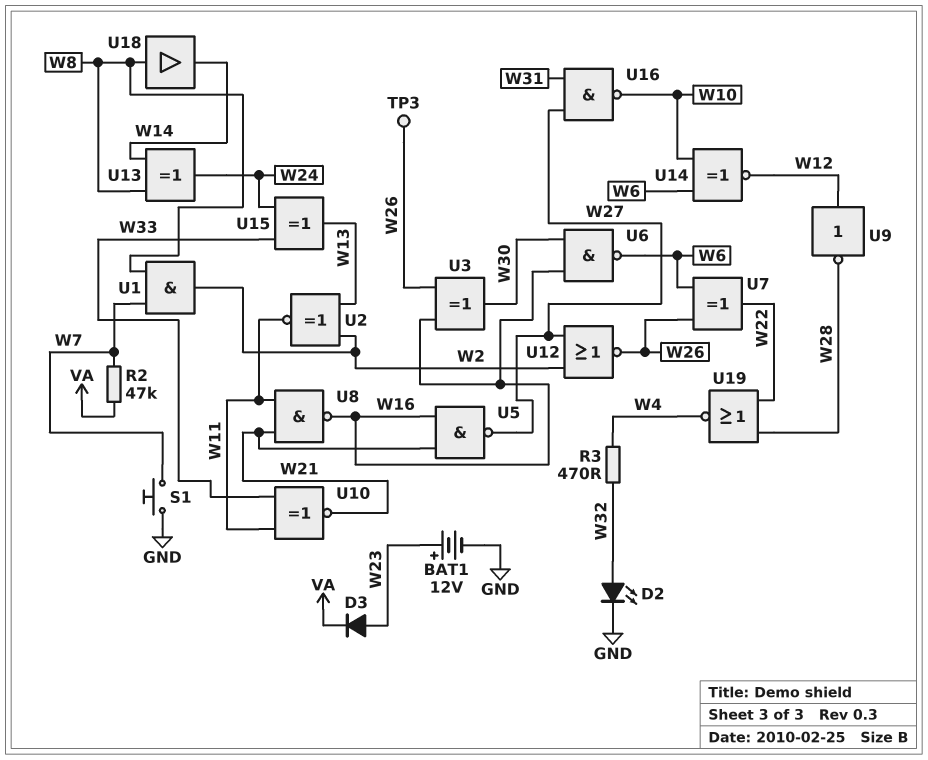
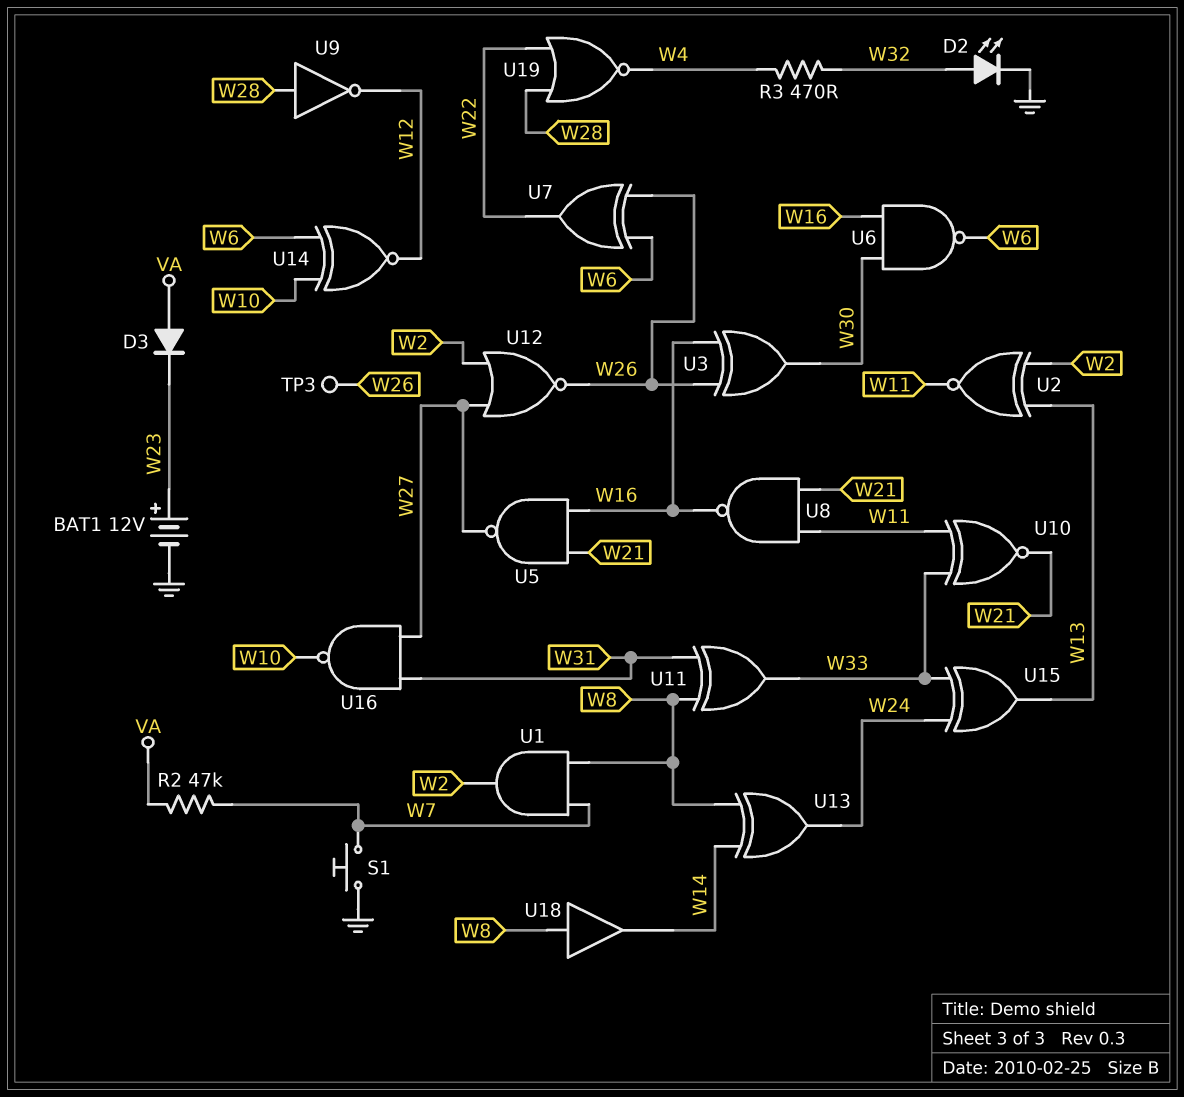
D3: diode (A W23, K VA) -> diode (A VA, K W23)
U9: NOT (in W12, out W28) -> NOT (in W28, out W12)
U11: none -> XOR (in W8, in W31, out W33)

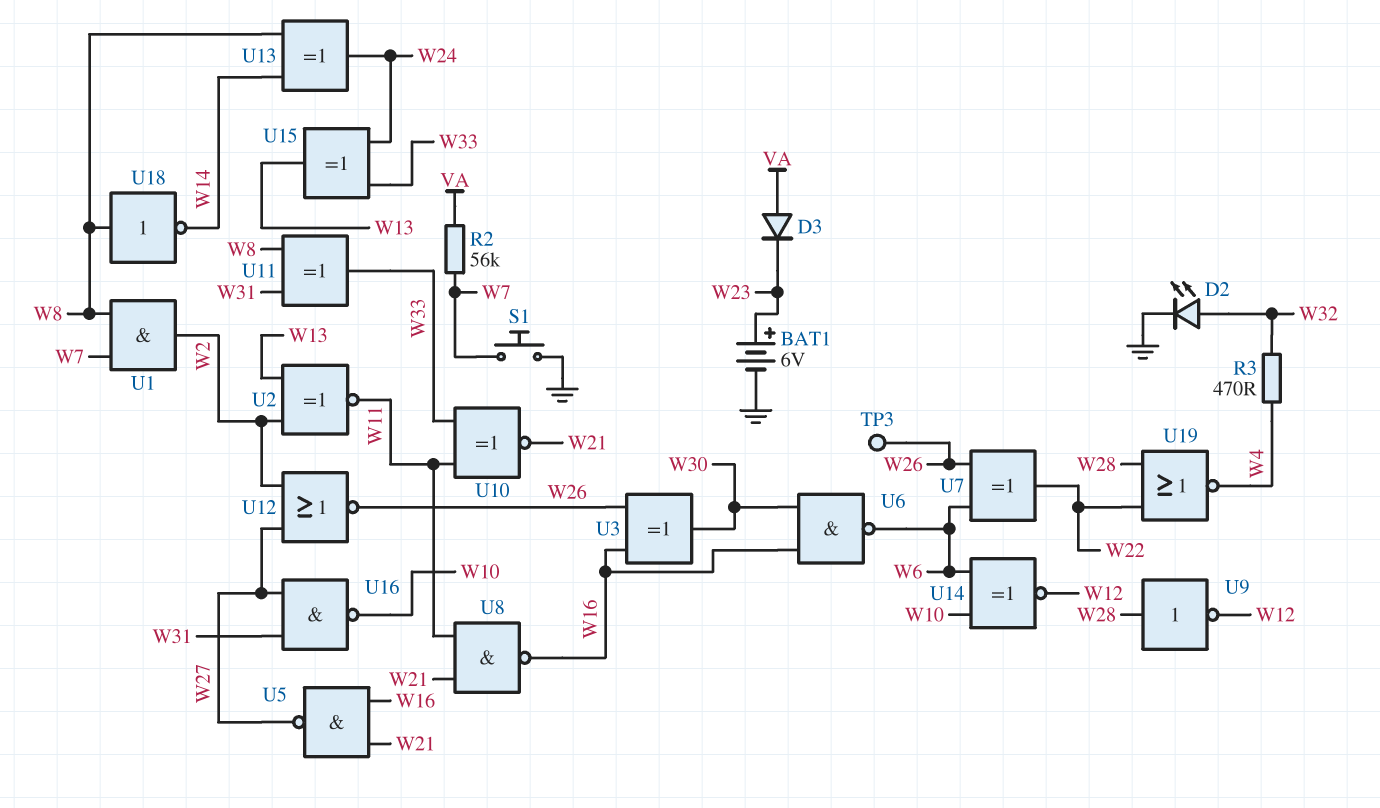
BAT1: 12V (plus W23, minus GND) -> 6V (plus W23, minus GND)
R2: 47k (VA, W7) -> 56k (VA, W7)
U18: buffer (in W8, out W14) -> NOT (in W8, out W14)

